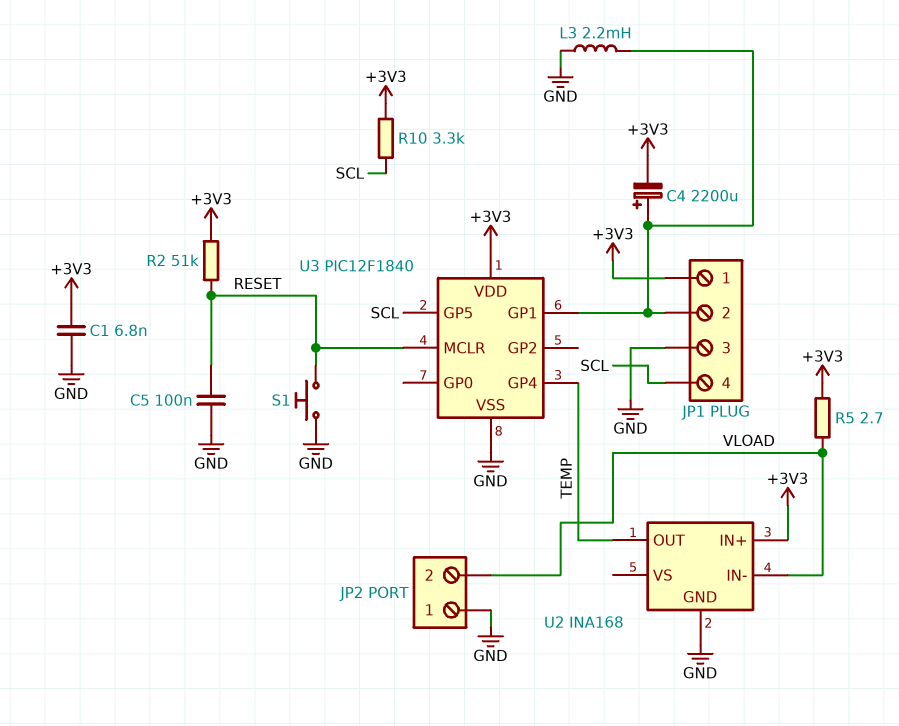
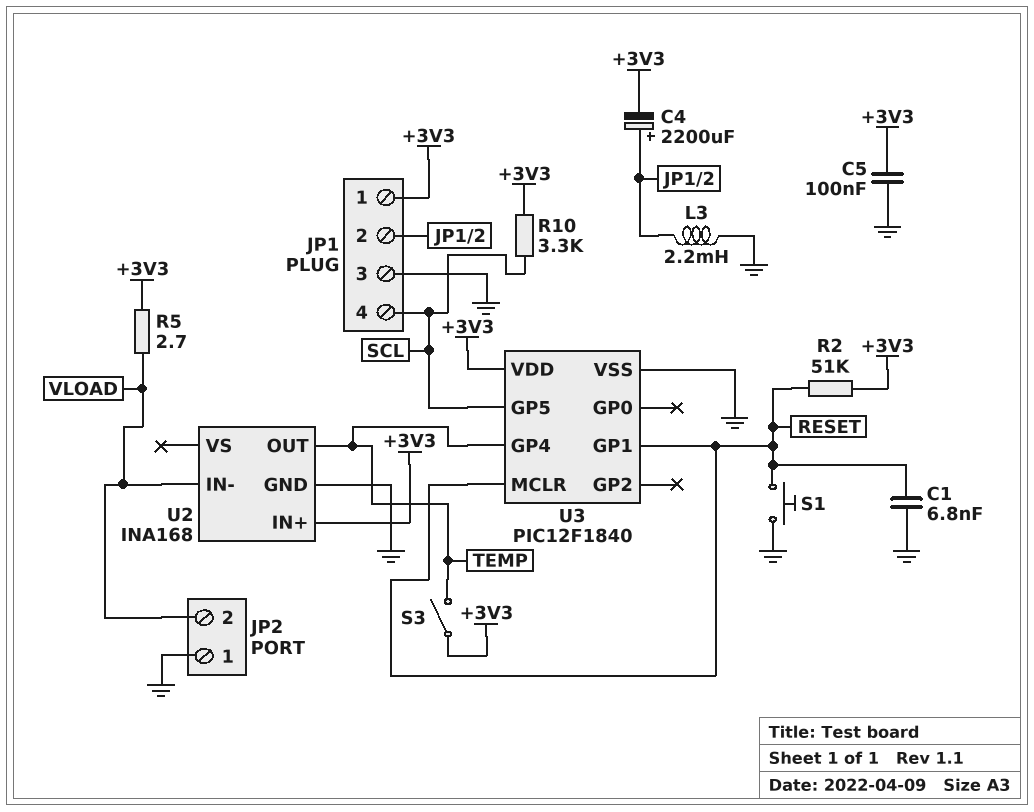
C1: 6.8nF (+3V3, GND) -> 6.8nF (GND, RESET)
C5: 100nF (GND, RESET) -> 100nF (+3V3, GND)
S3: none -> switch (+3V3, TEMP)
U3 pin GP1: JP1/2 -> RESET

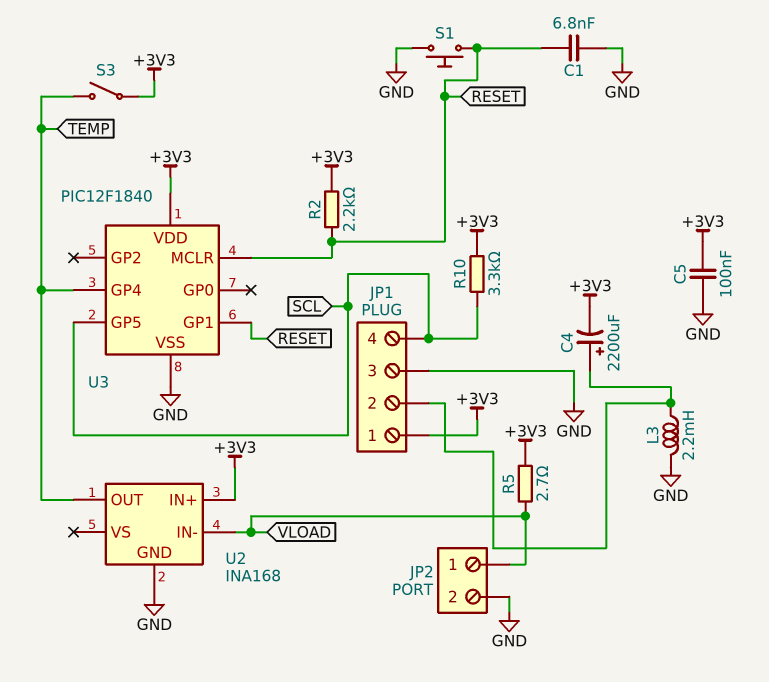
JP2 pin 1: GND -> VLOAD
JP2 pin 2: VLOAD -> GND
R2: 51k (+3V3, RESET) -> 2.2k (+3V3, RESET)

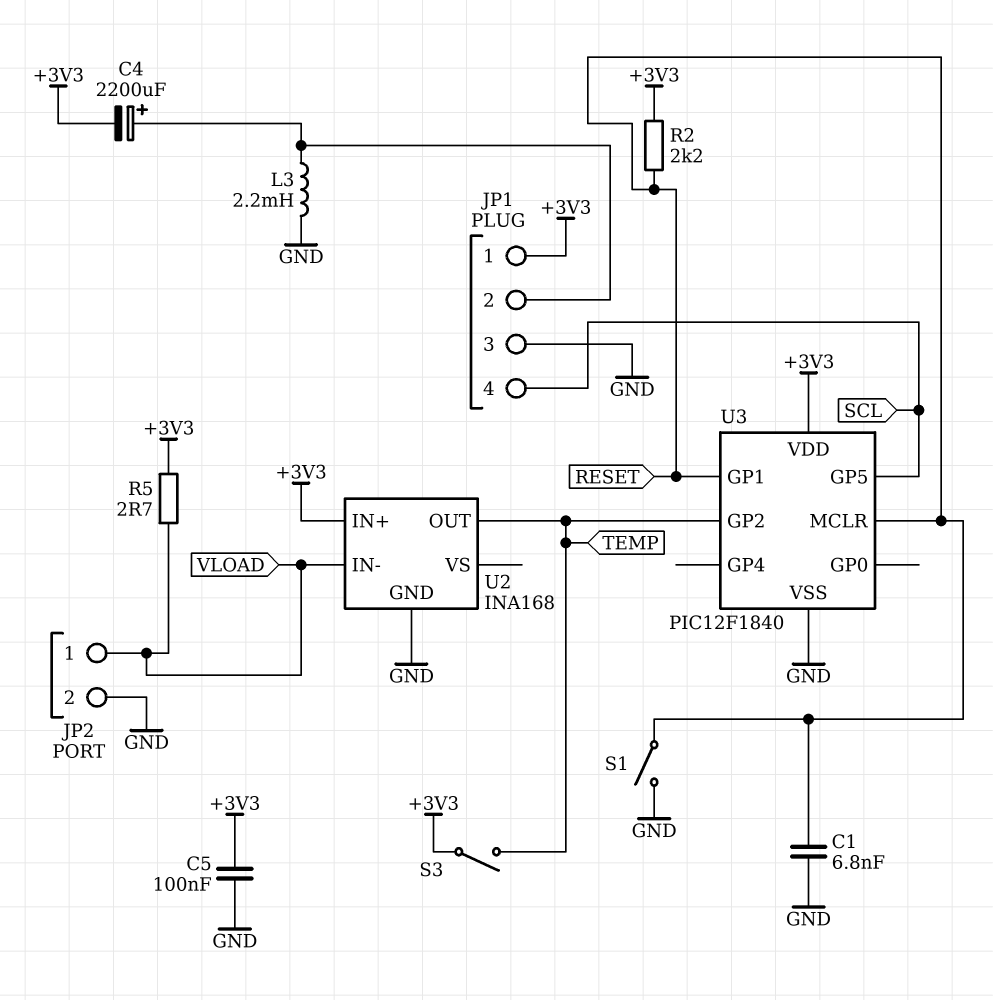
R10: 3.3k (+3V3, SCL) -> none
S1: button (GND, RESET) -> switch (GND, RESET)
U3 pin GP2: none -> TEMP
U3 pin GP4: TEMP -> none

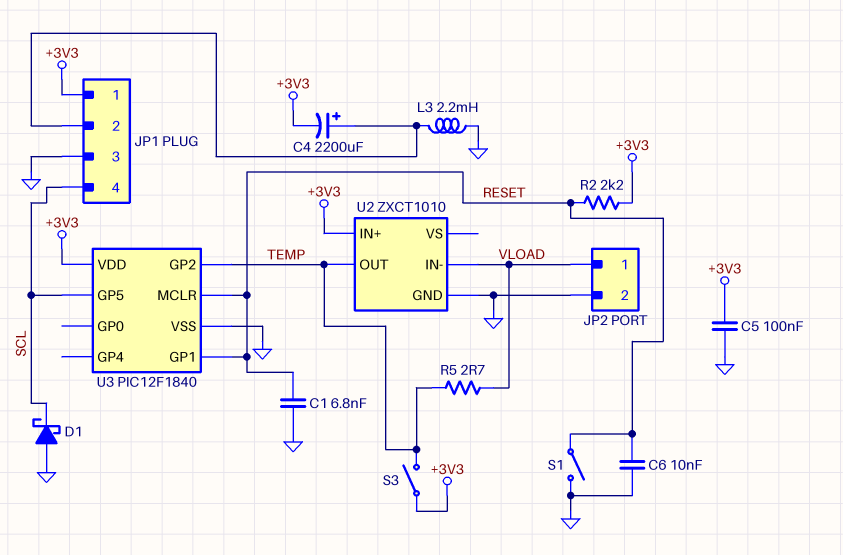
C6: none -> 10nF (GND, RESET)
D1: none -> schottky (A GND, K SCL)
R5: 2.7 (+3V3, VLOAD) -> 2.7 (TEMP, VLOAD)
U2: INA168 -> ZXCT1010

